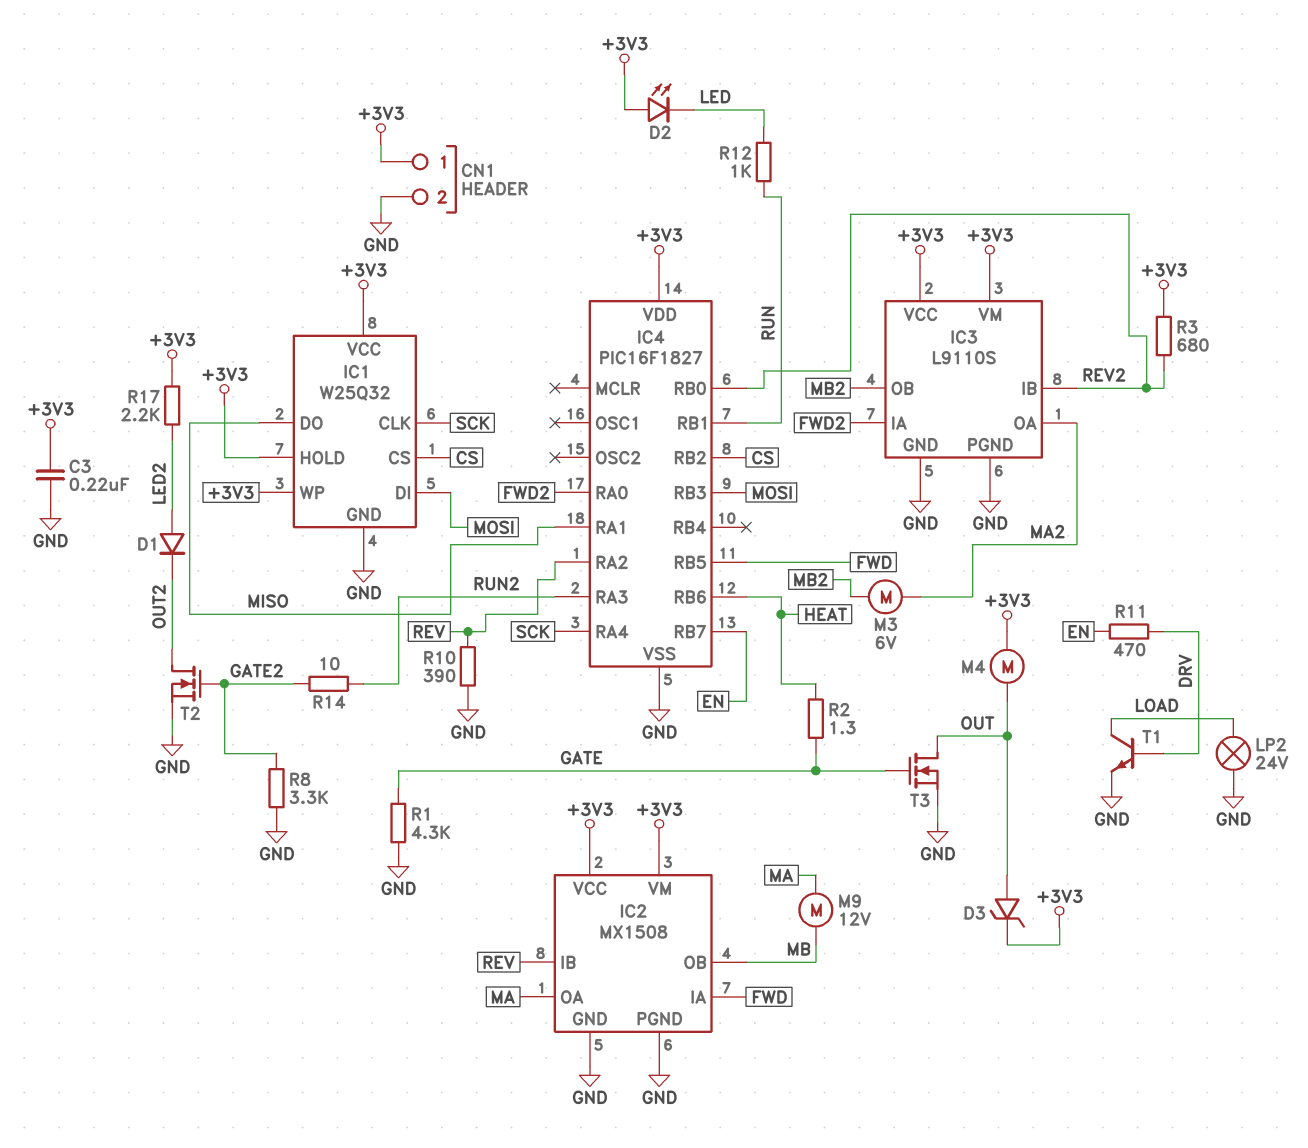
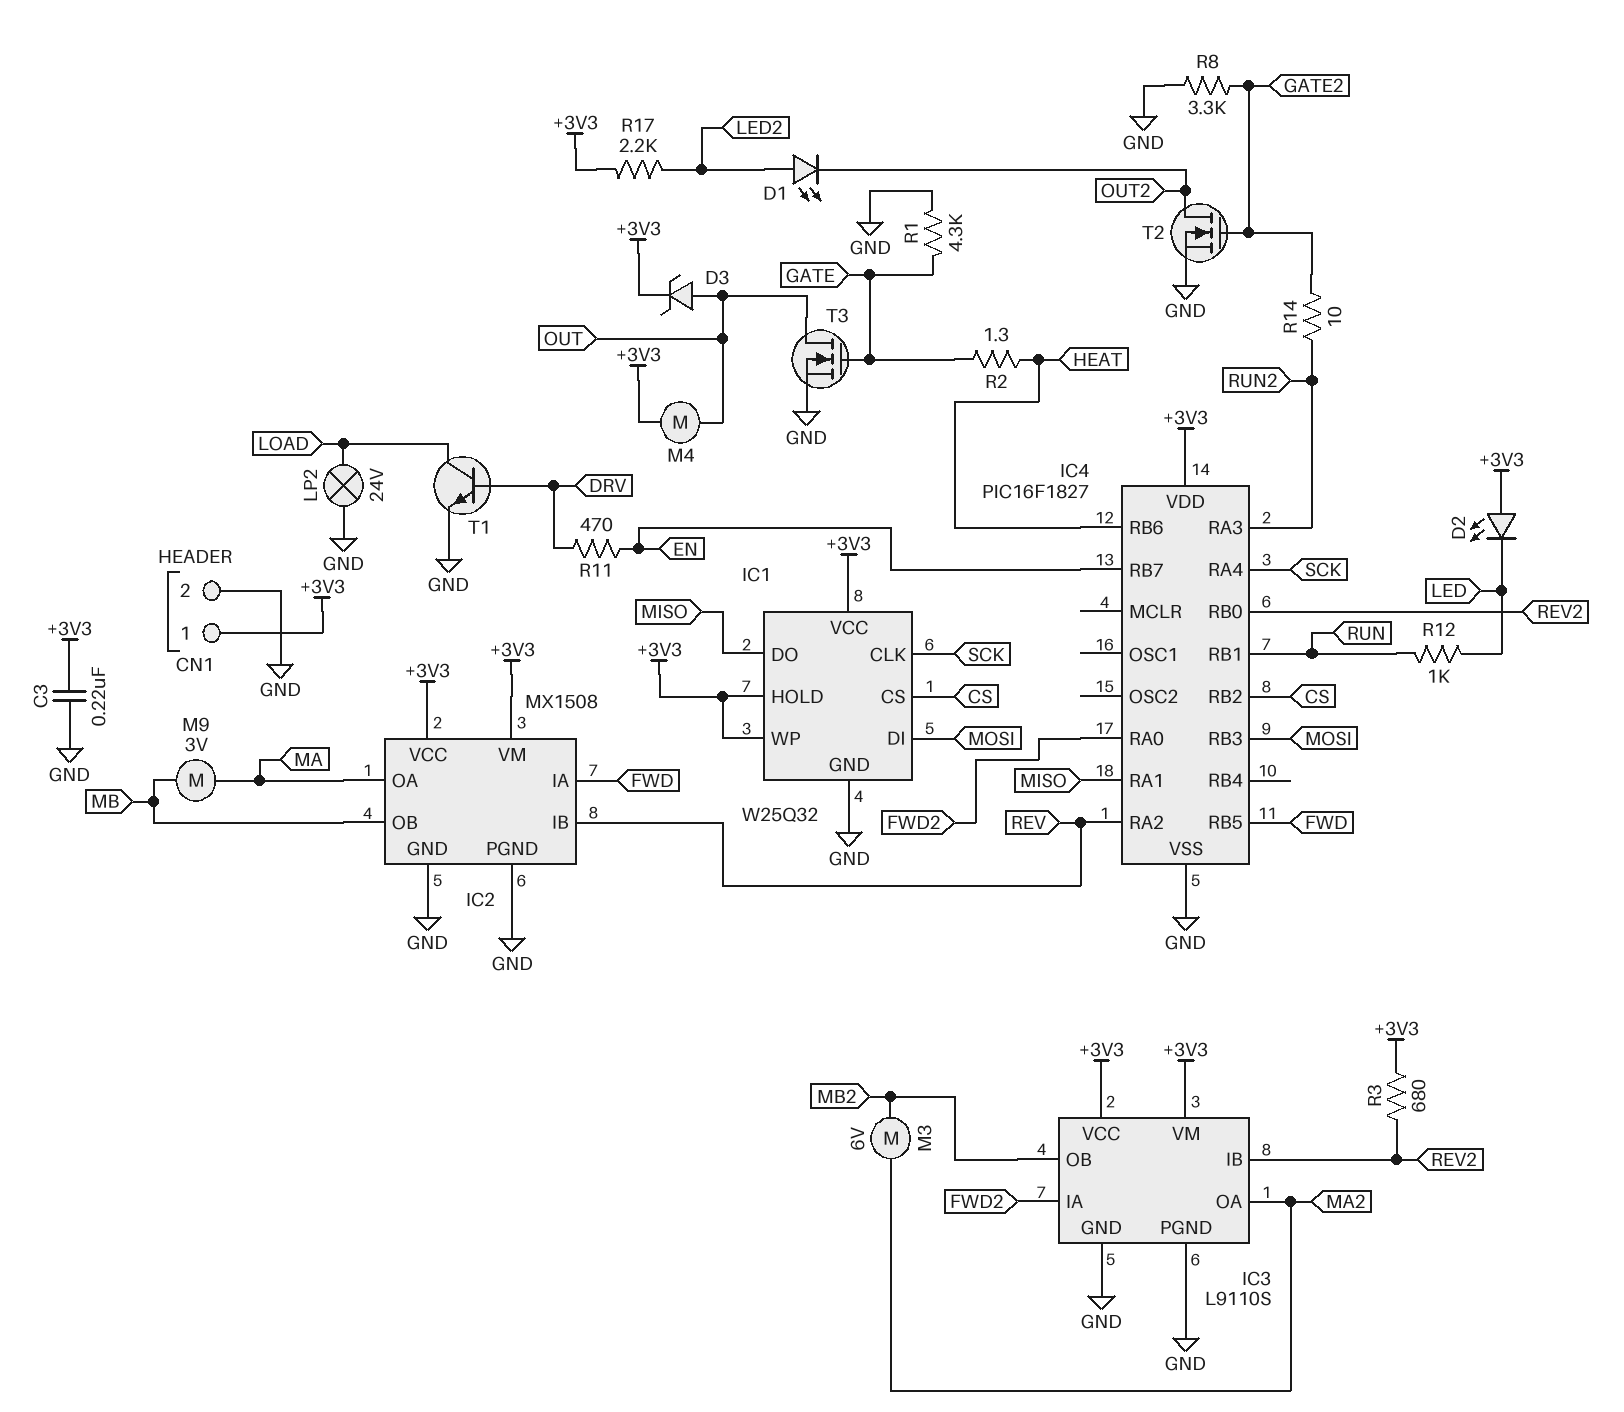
D1: diode (A LED2, K OUT2) -> LED (A LED2, K OUT2)
M9: motor 12V (MA, MB) -> motor 3V (MA, MB)
R10: 390 (GND, REV) -> none

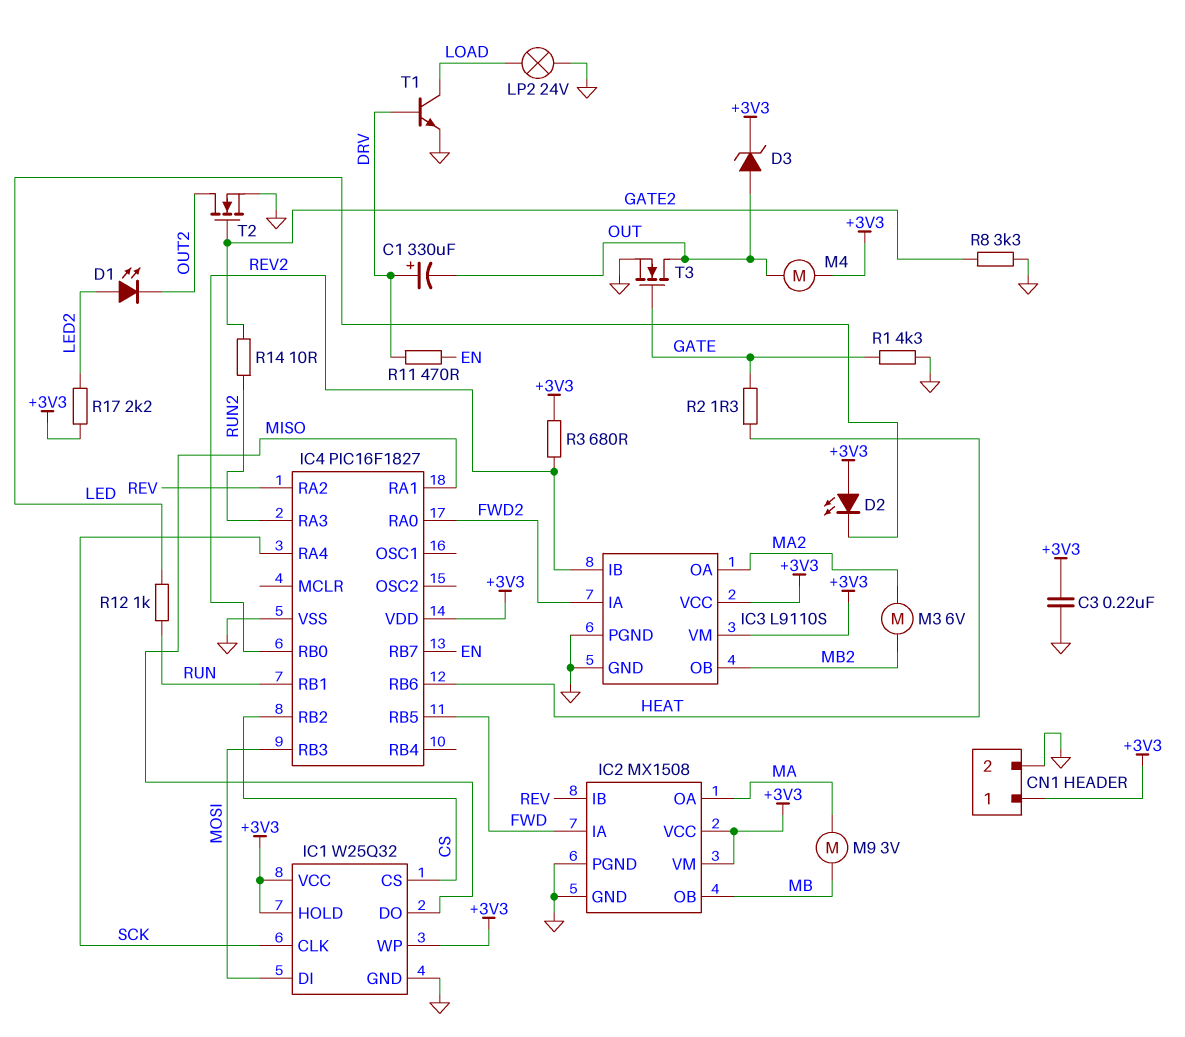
C1: none -> 330uF (plus DRV, minus OUT)

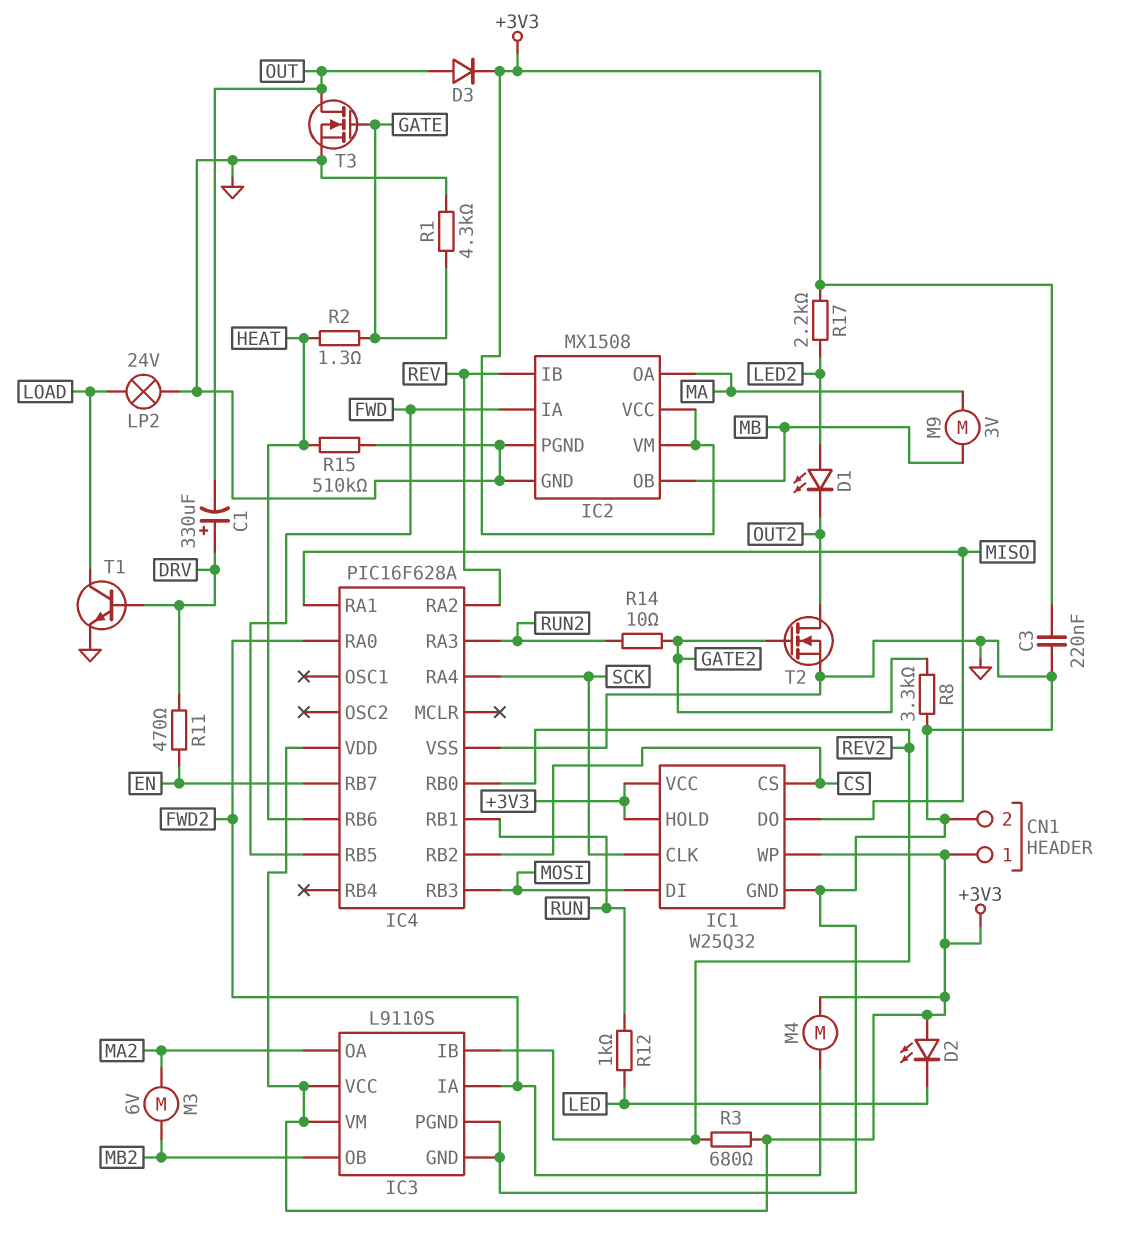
D3: zener (A OUT, K +3V3) -> diode (A OUT, K +3V3)
IC4: PIC16F1827 -> PIC16F628A
M4: motor (+3V3, OUT) -> motor (+3V3, FWD2)
R15: none -> 510k (GND, HEAT)

